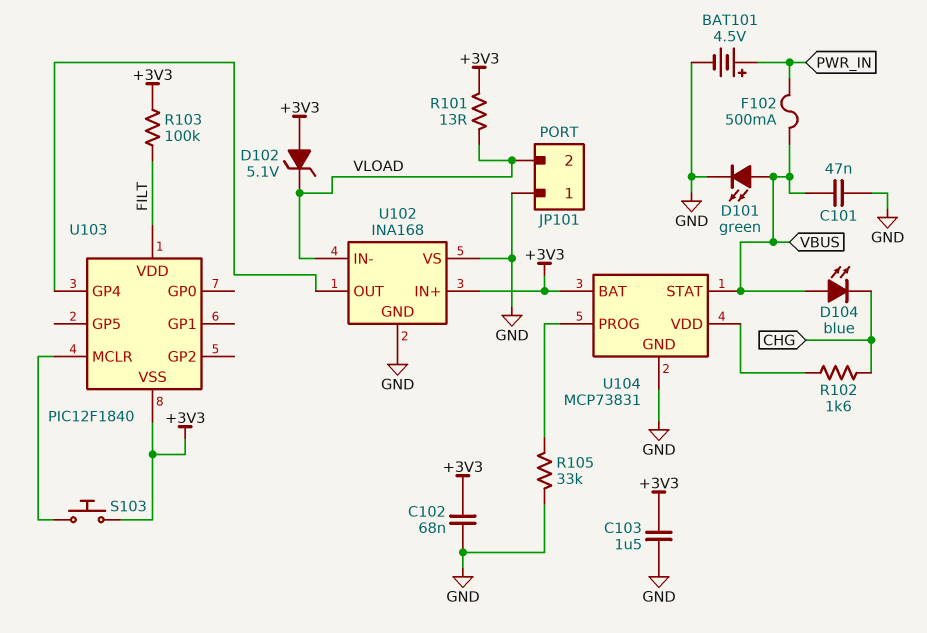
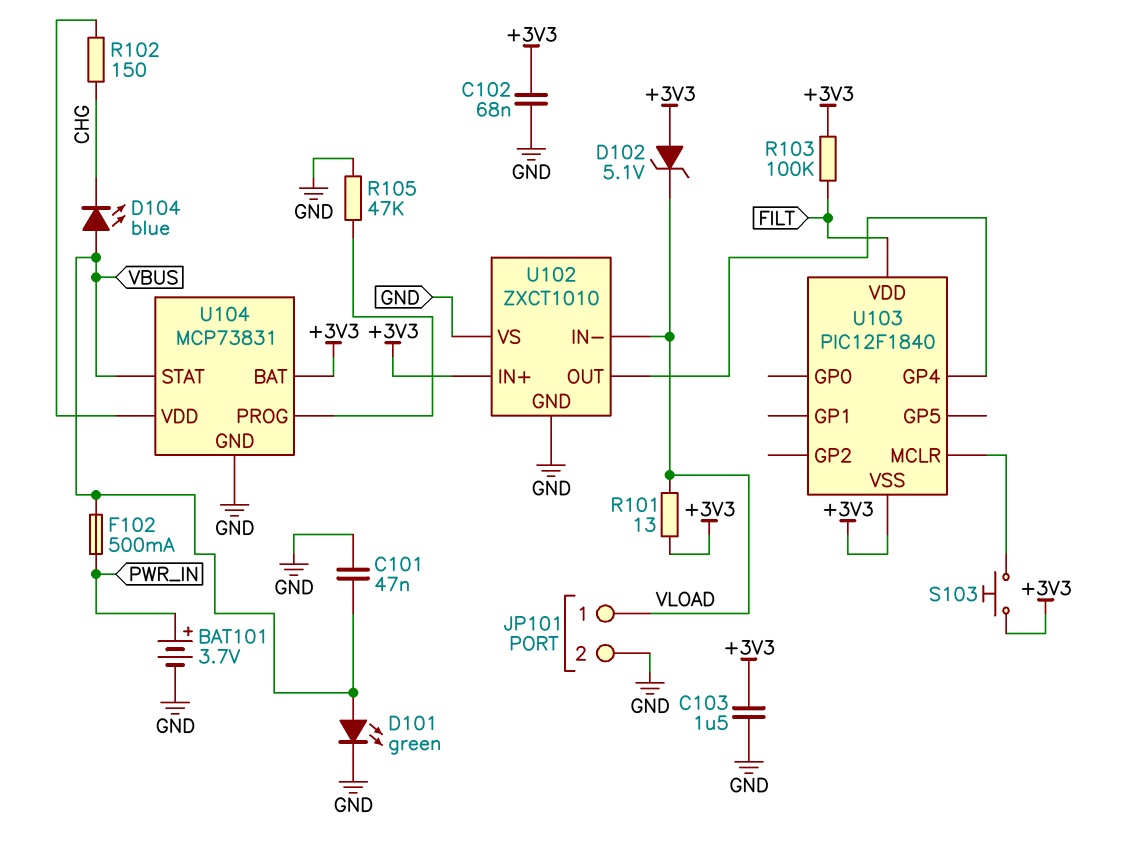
BAT101: 4.5V (plus PWR_IN, minus GND) -> 3.7V (plus PWR_IN, minus GND)
JP101 pin 1: GND -> VLOAD
JP101 pin 2: VLOAD -> GND
R102: 1.6k (CHG, U104/VDD) -> 150 (CHG, U104/VDD)
R105: 33k (GND, U104/PROG) -> 47k (GND, U104/PROG)
U102: INA168 -> ZXCT1010

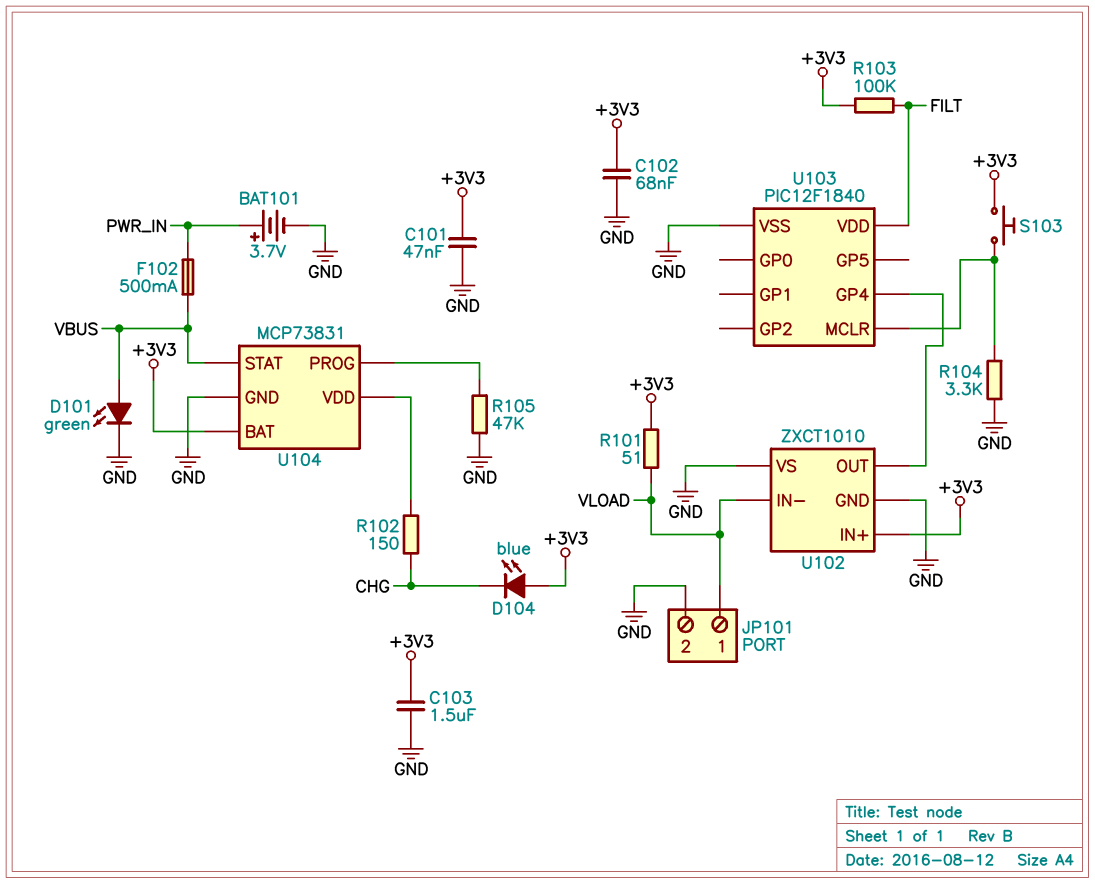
C101: 47nF (GND, VBUS) -> 47nF (+3V3, GND)
D102: zener 5.1V (A +3V3, K VLOAD) -> none
D104: LED blue (A VBUS, K CHG) -> LED blue (A +3V3, K CHG)
R101: 13 (+3V3, VLOAD) -> 51 (+3V3, VLOAD)
R104: none -> 3.3k (GND, U103/MCLR)
U103 pin VSS: +3V3 -> GND

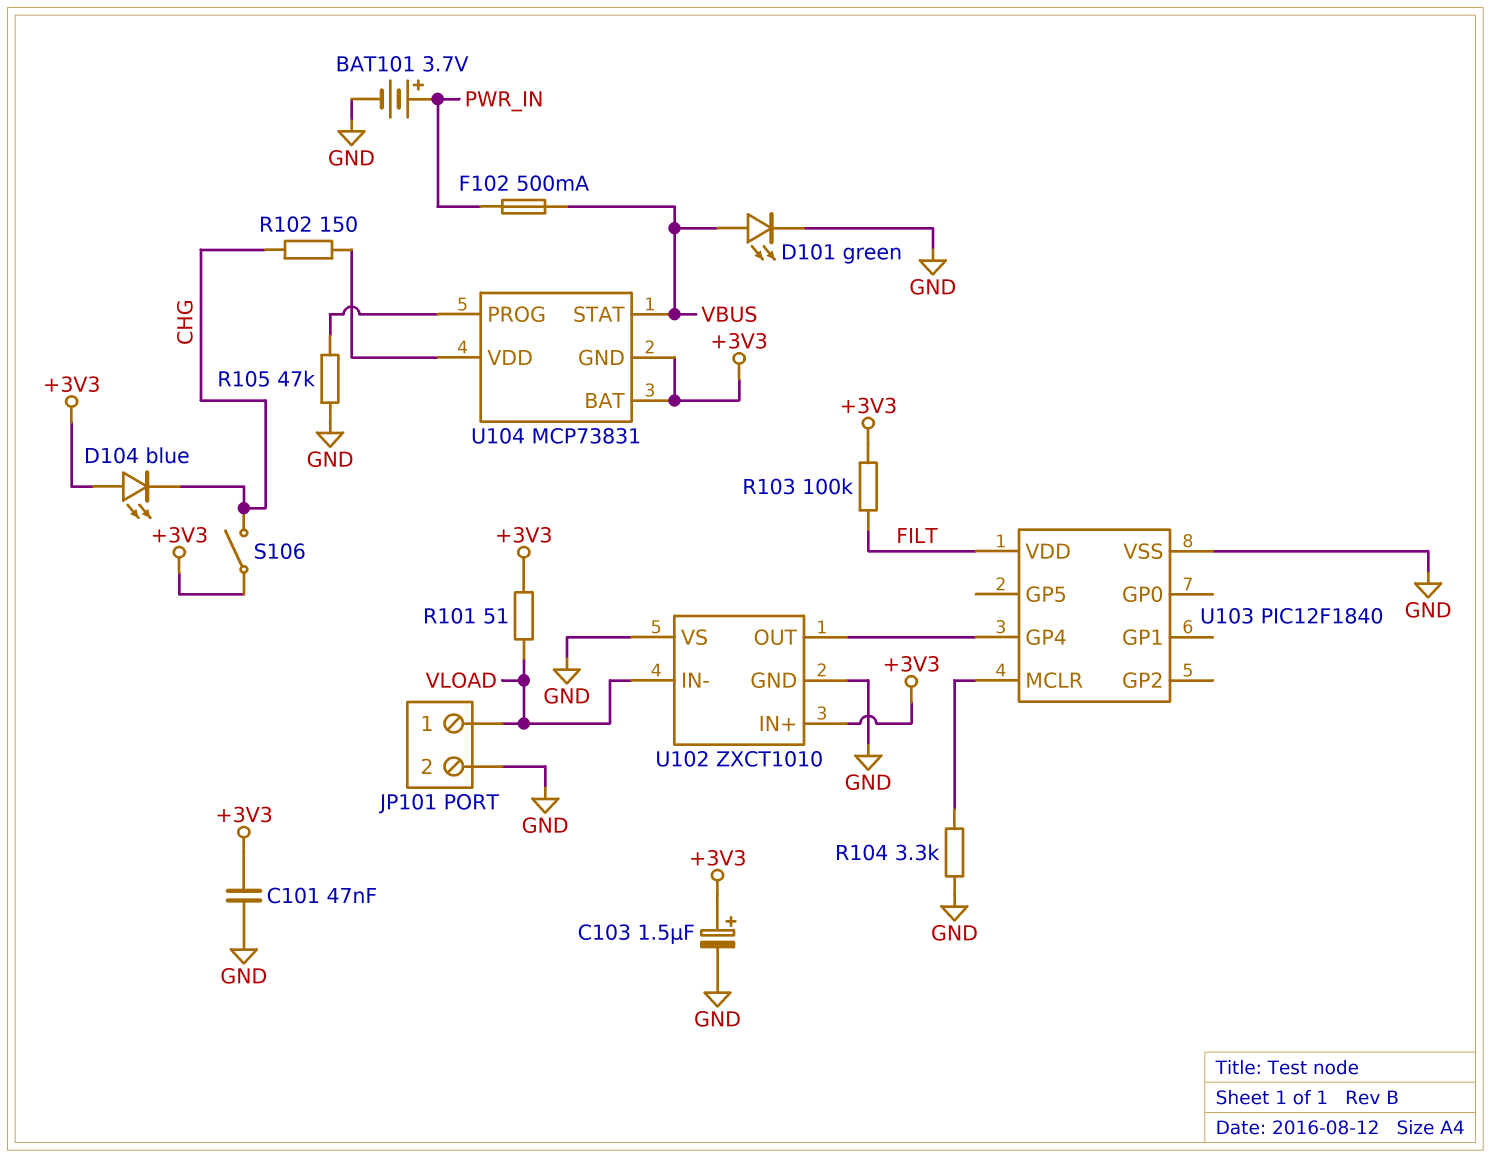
C102: 68nF (+3V3, GND) -> none
C103: 1.5uF (+3V3, GND) -> 1.5uF (plus +3V3, minus GND)
S103: button (+3V3, U103/MCLR) -> none
S106: none -> switch (+3V3, CHG)
U104 pin GND: GND -> +3V3

